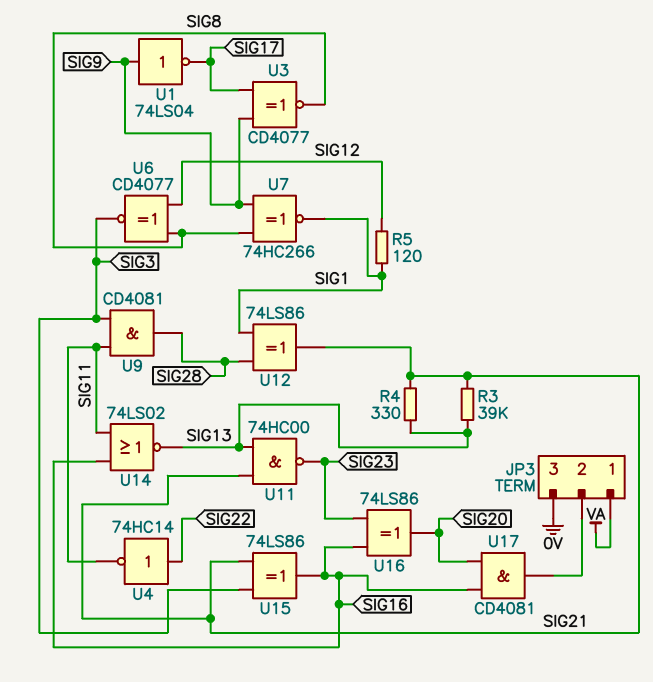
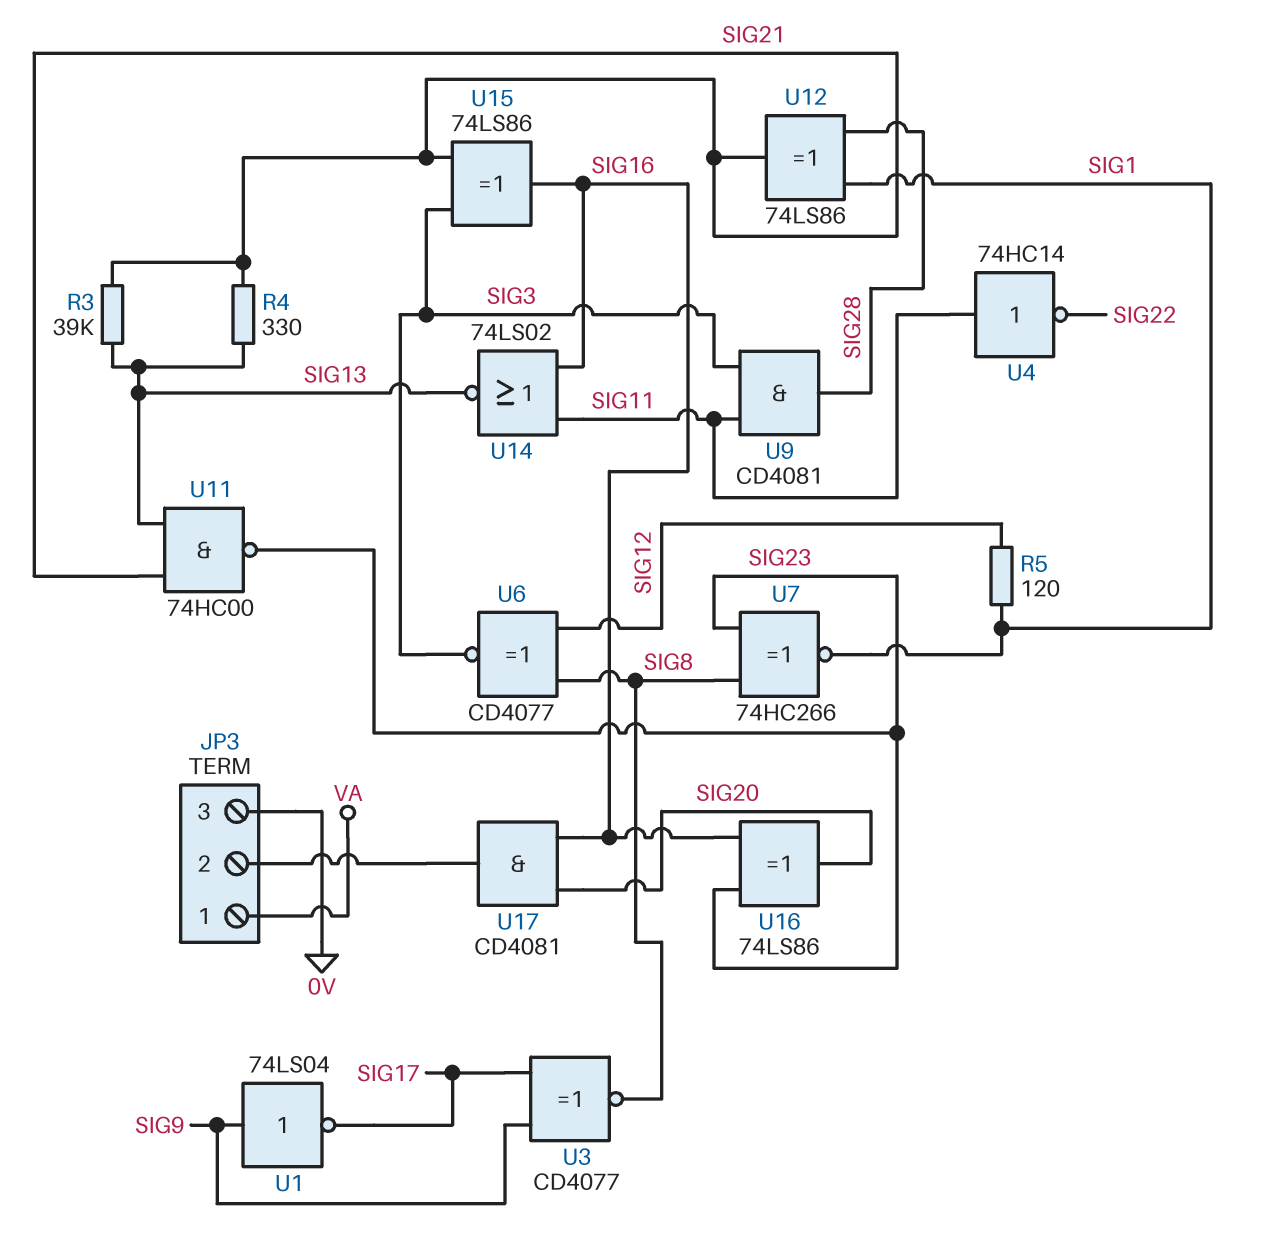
U4: NOT 74HC14 (in SIG22, out SIG11) -> NOT 74HC14 (in SIG11, out SIG22)
U7: XNOR 74HC266 (in SIG8, in SIG9, out SIG1) -> XNOR 74HC266 (in SIG8, in SIG23, out SIG1)

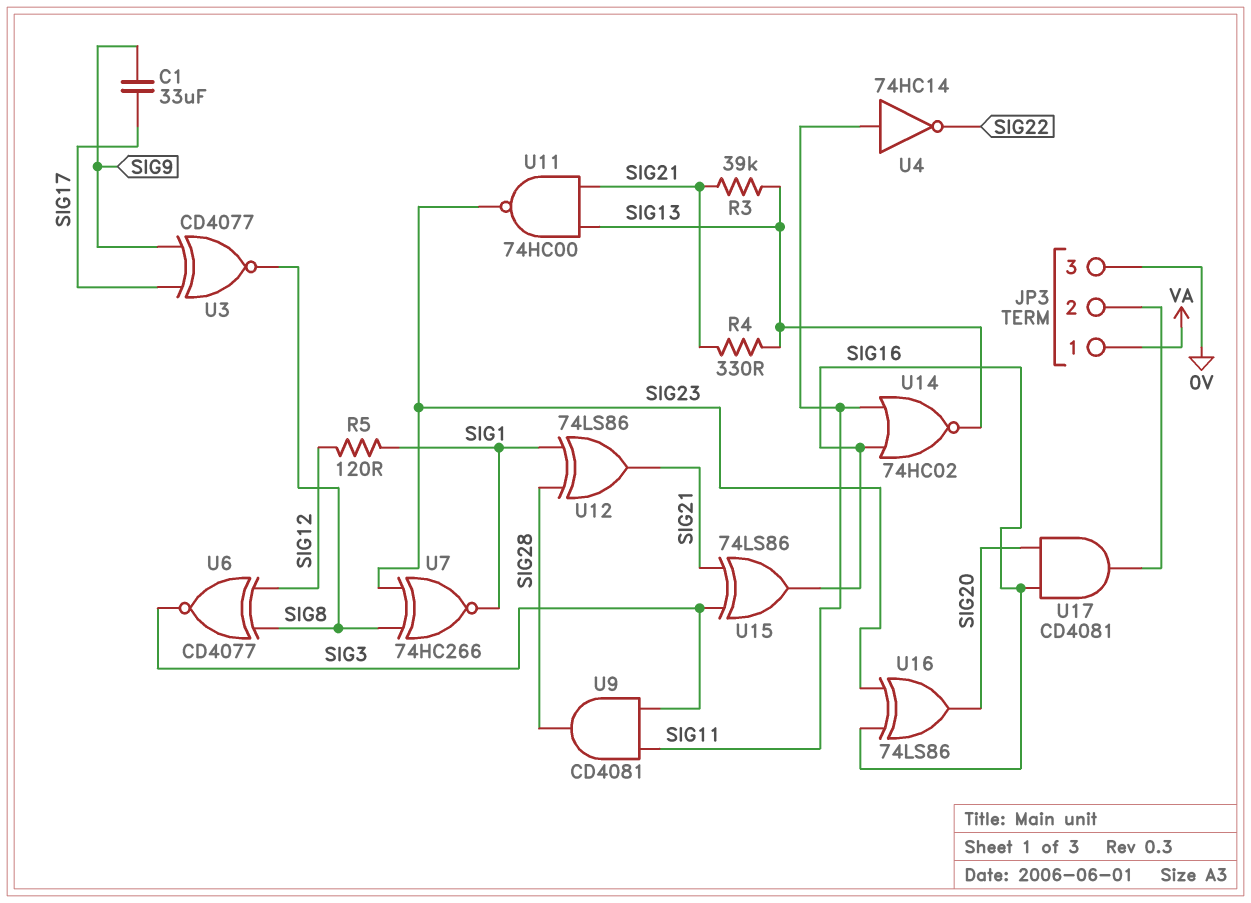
C1: none -> 33uF (SIG9, SIG17)
U1: NOT 74LS04 (in SIG9, out SIG17) -> none
U14: NOR 74LS02 (in SIG11, in SIG16, out SIG13) -> NOR 74HC02 (in SIG11, in SIG16, out SIG13)

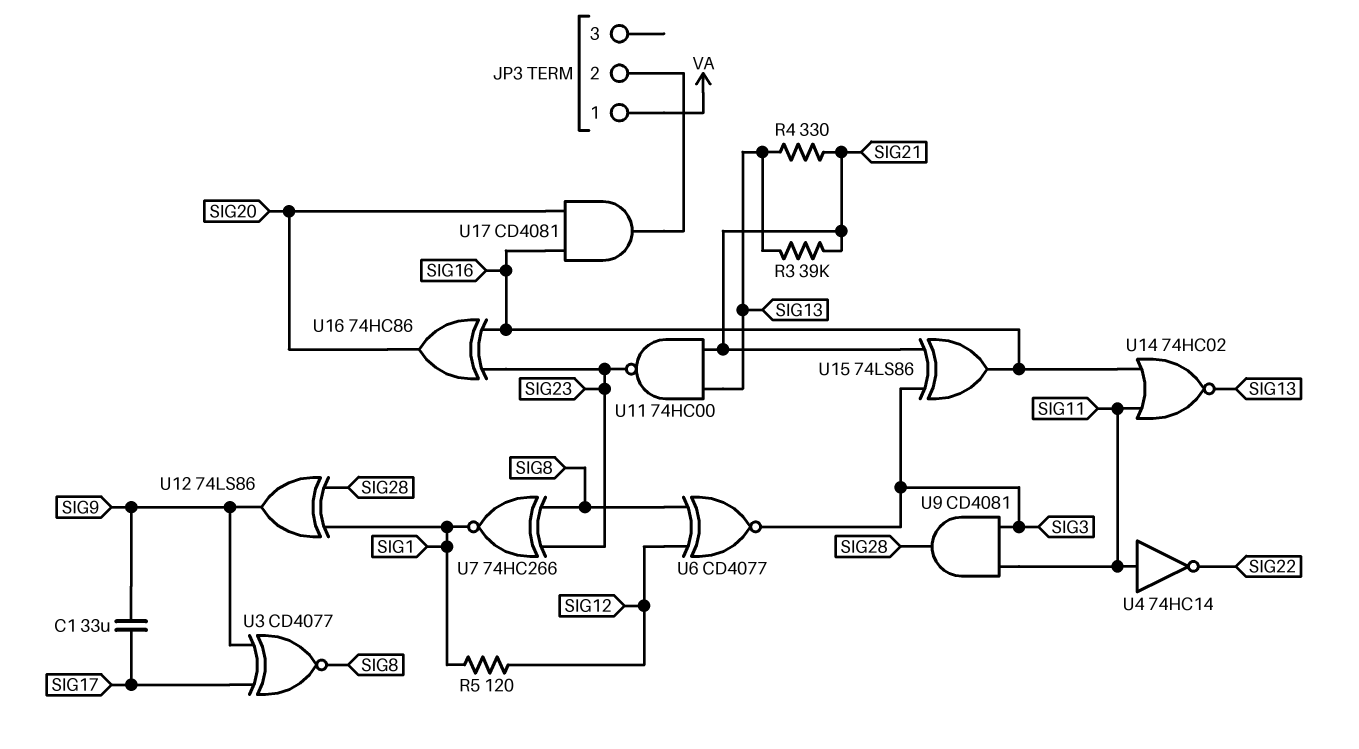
JP3 pin 3: 0V -> none
U12: XOR 74LS86 (in SIG1, in SIG28, out SIG21) -> XOR 74LS86 (in SIG1, in SIG28, out SIG9)
U16: XOR 74LS86 (in SIG16, in SIG23, out SIG20) -> XOR 74HC86 (in SIG16, in SIG23, out SIG20)

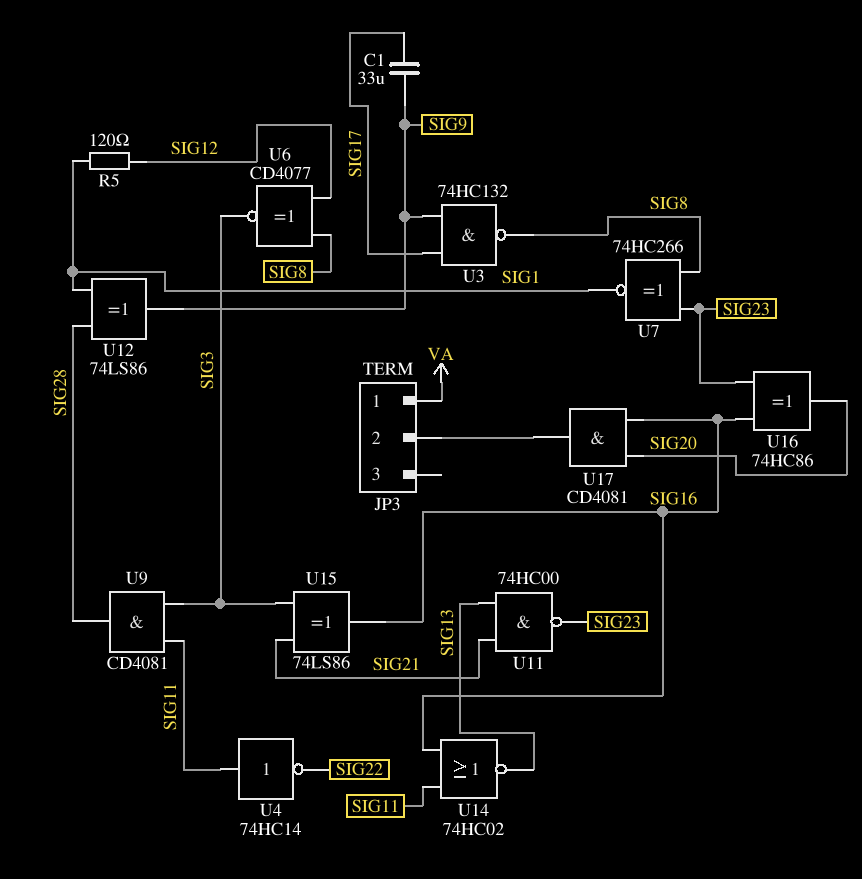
R3: 39k (SIG13, SIG21) -> none
R4: 330 (SIG13, SIG21) -> none
U3: XNOR CD4077 (in SIG9, in SIG17, out SIG8) -> NAND 74HC132 (in SIG9, in SIG17, out SIG8)

